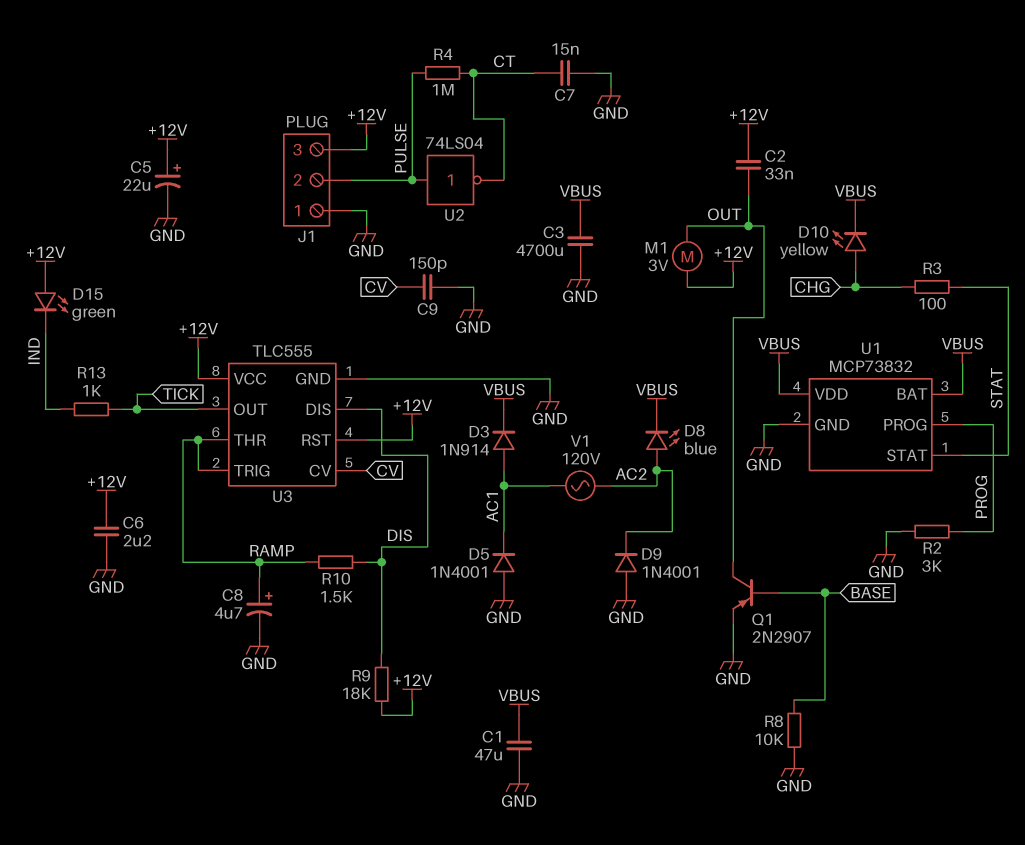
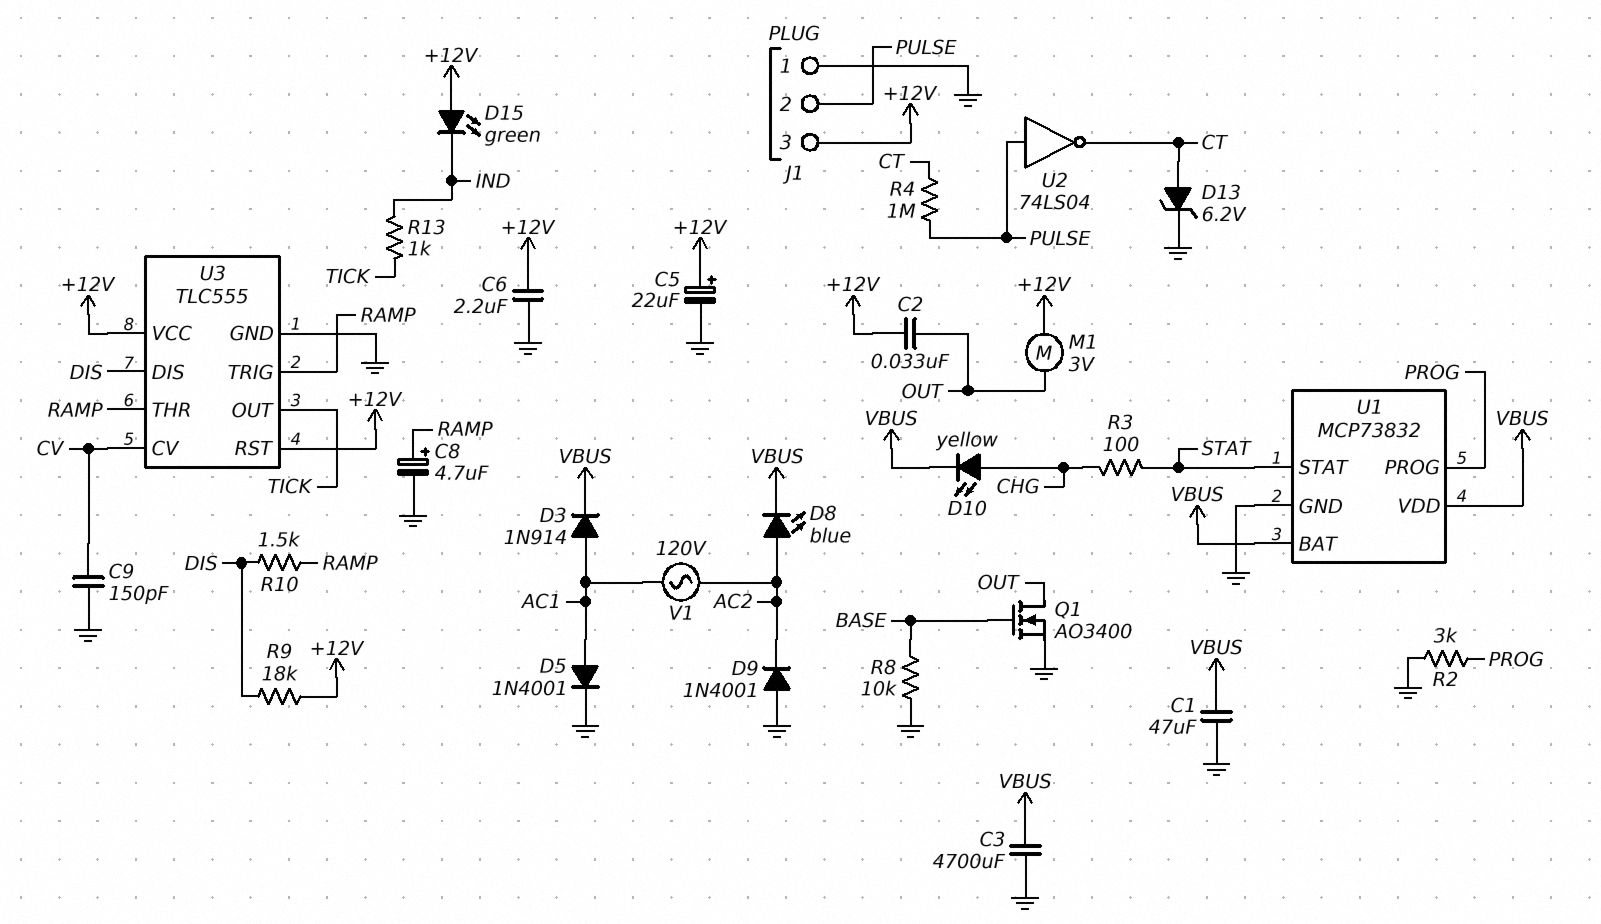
C7: 15nF (CT, GND) -> none
D5: diode 1N4001 (A GND, K AC1) -> diode 1N4001 (A AC1, K GND)
D13: none -> zener 6.2V (A CT, K GND)
Q1: PNP 2N2907 (B BASE, C OUT, E GND) -> NMOS AO3400 (G BASE, D OUT, S GND)

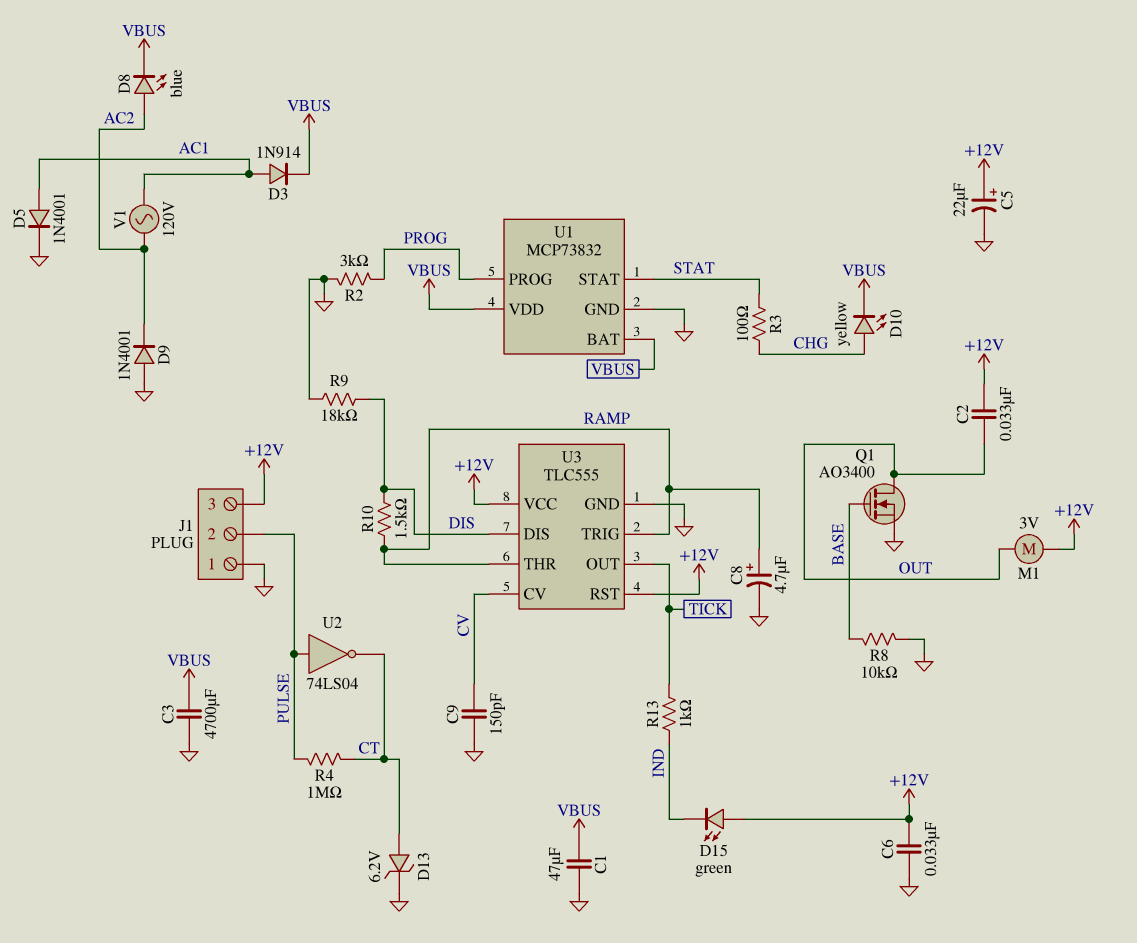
C6: 2.2uF (+12V, GND) -> 33nF (+12V, GND)
R9: 18k (+12V, DIS) -> 18k (DIS, GND)

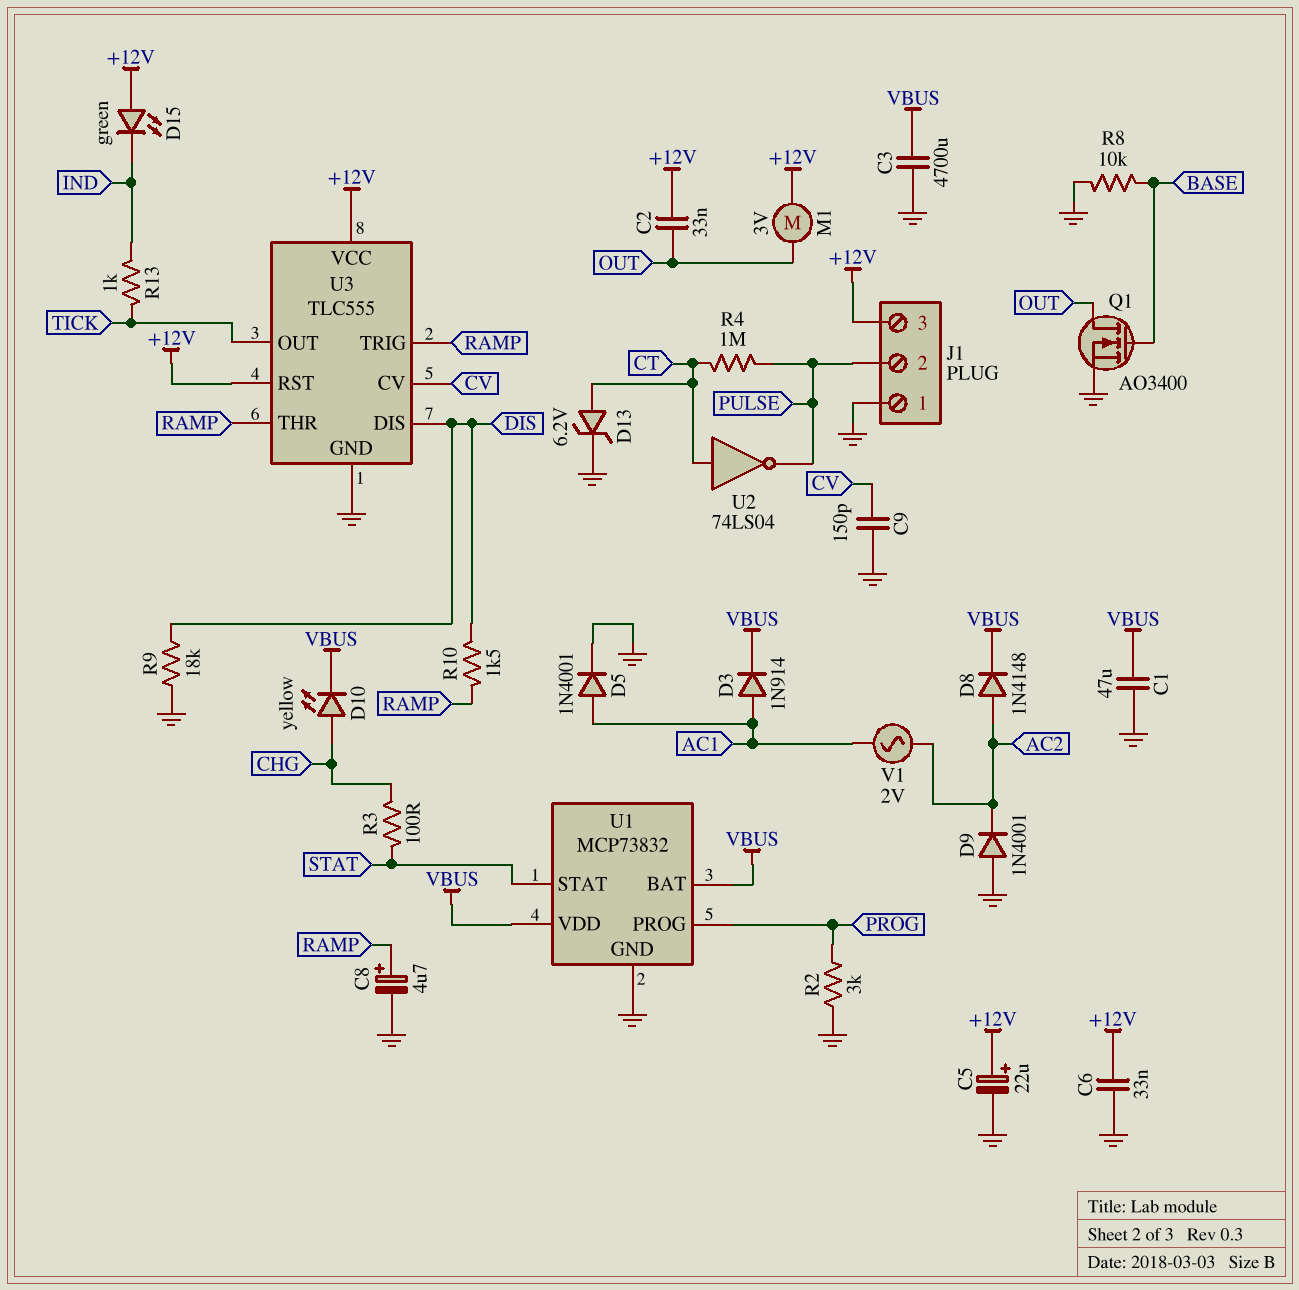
D8: LED blue (A AC2, K VBUS) -> diode 1N4148 (A AC2, K VBUS)
U2: NOT 74LS04 (in PULSE, out CT) -> NOT 74LS04 (in CT, out PULSE)
V1: AC 120V (AC1, AC2) -> AC 2V (AC1, AC2)

